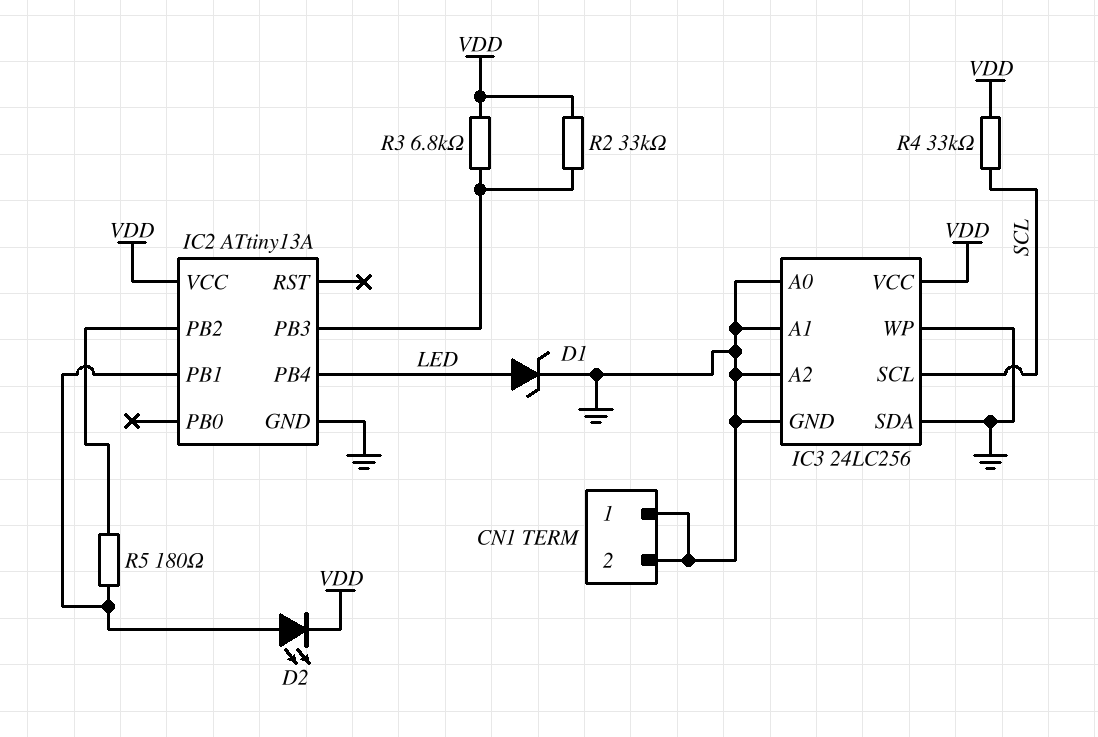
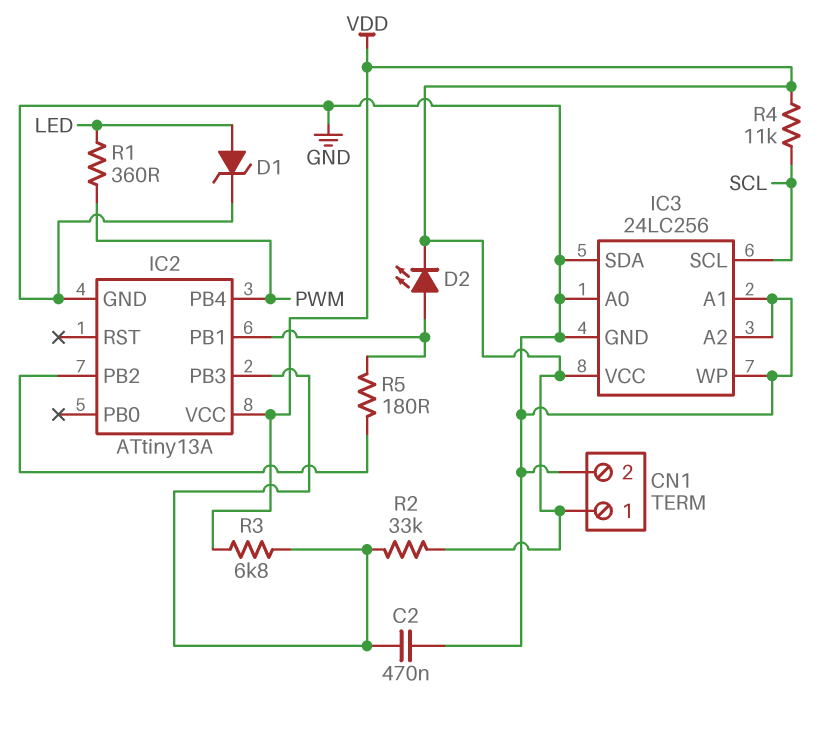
C2: none -> 470nF (GND, IC2/PB3)
CN1 pin 1: GND -> VDD
IC2 pin PB4: LED -> PWM
R1: none -> 360 (LED, PWM)
R4: 33k (SCL, VDD) -> 11k (SCL, VDD)

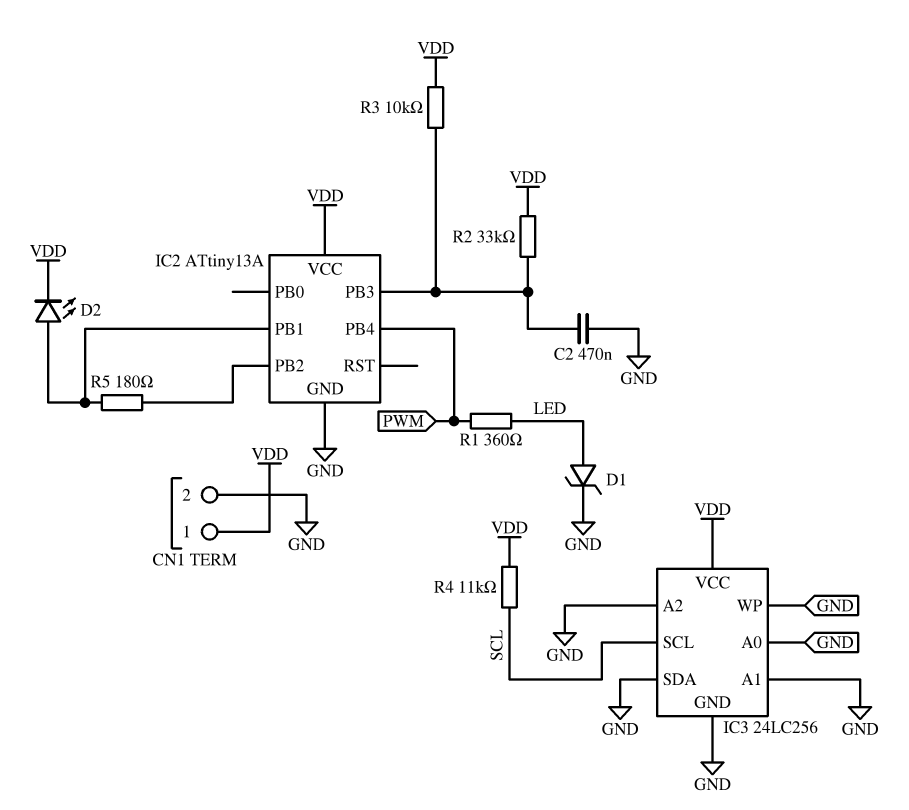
R3: 6.8k (IC2/PB3, VDD) -> 10k (IC2/PB3, VDD)

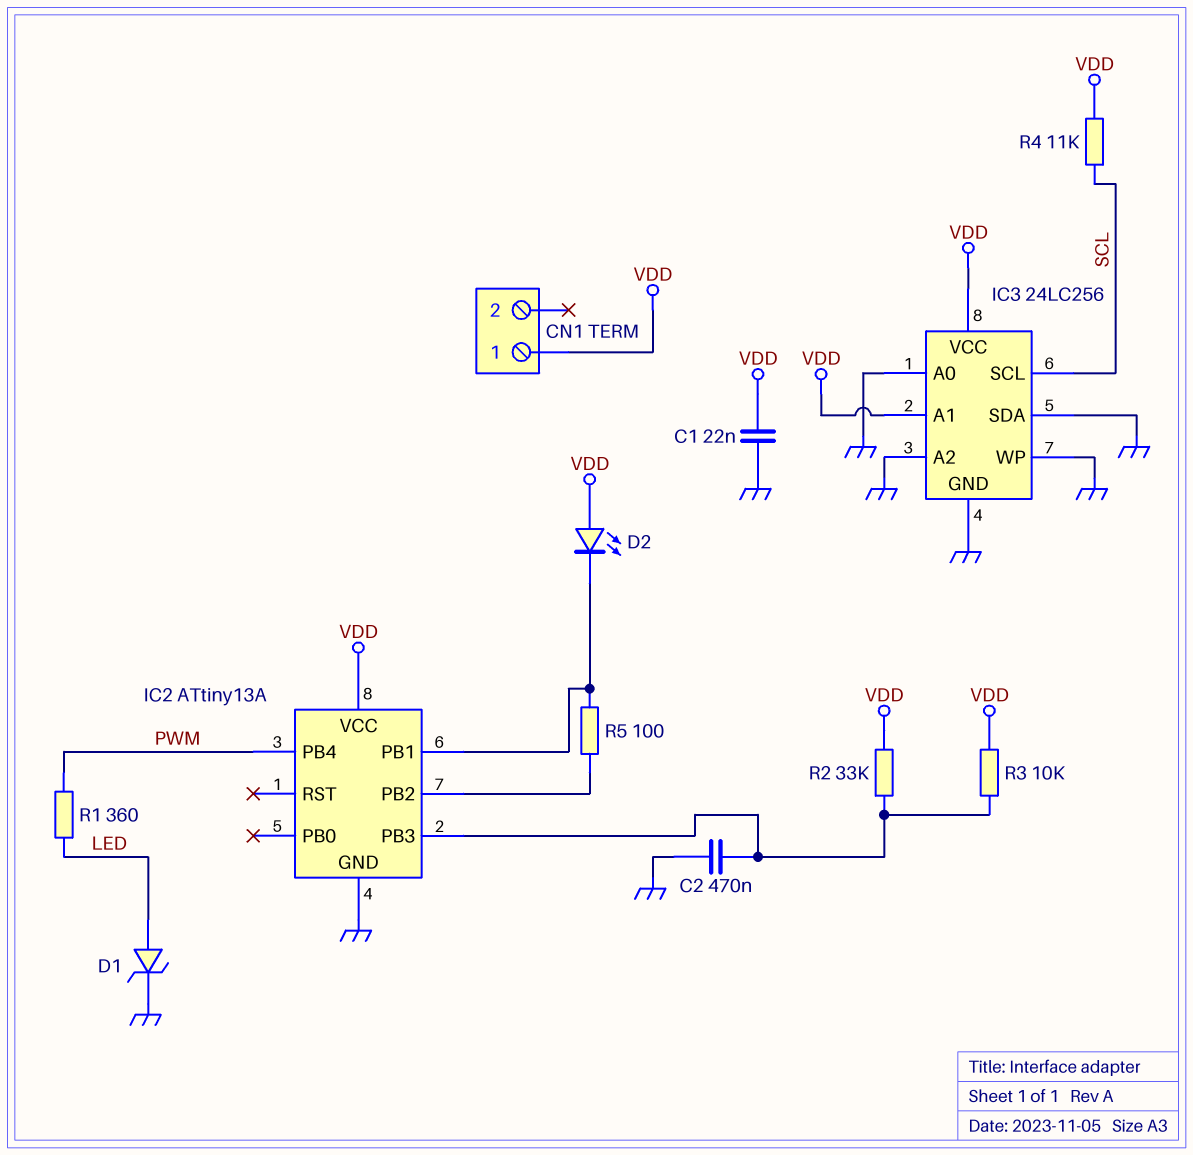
C1: none -> 22nF (GND, VDD)
CN1 pin 2: GND -> none
D2: LED (A IC2/PB1, K VDD) -> LED (A VDD, K IC2/PB1)
IC3 pin A1: GND -> VDD
R5: 180 (IC2/PB1, IC2/PB2) -> 100 (IC2/PB1, IC2/PB2)

